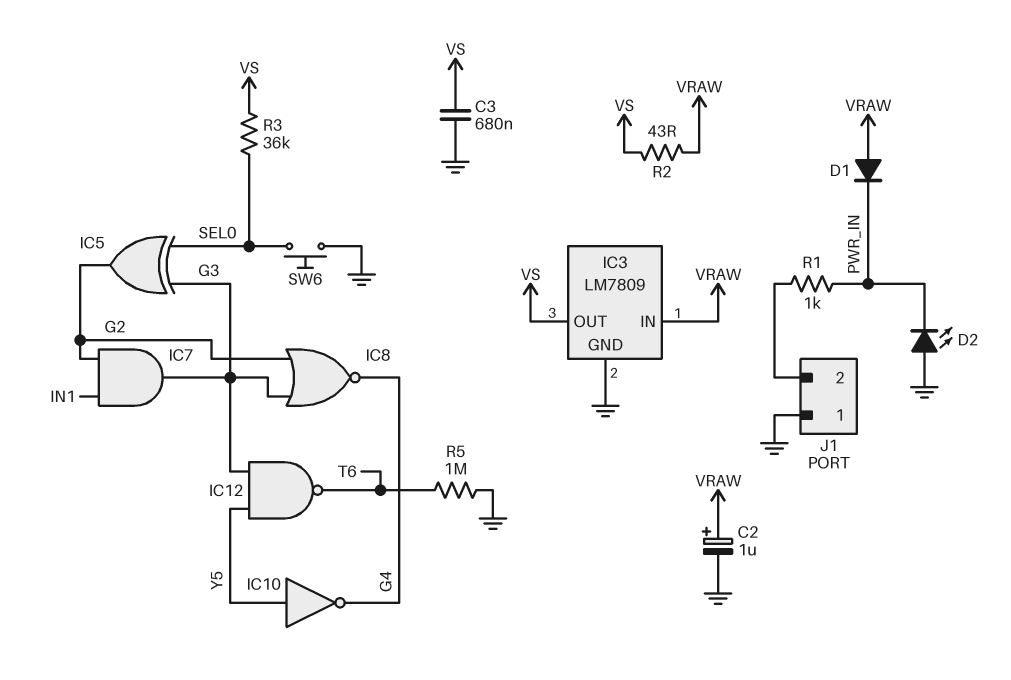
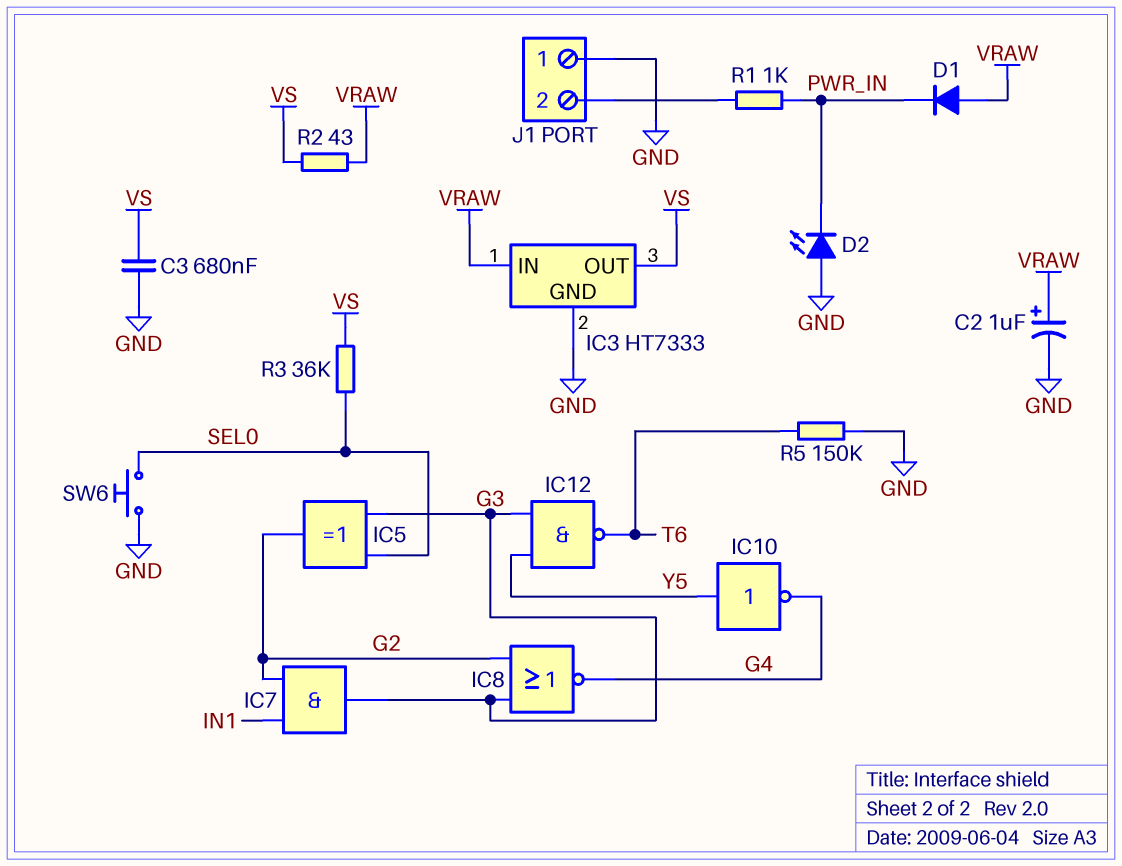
IC3: LM7809 -> HT7333
R5: 1M (GND, T6) -> 150k (GND, T6)

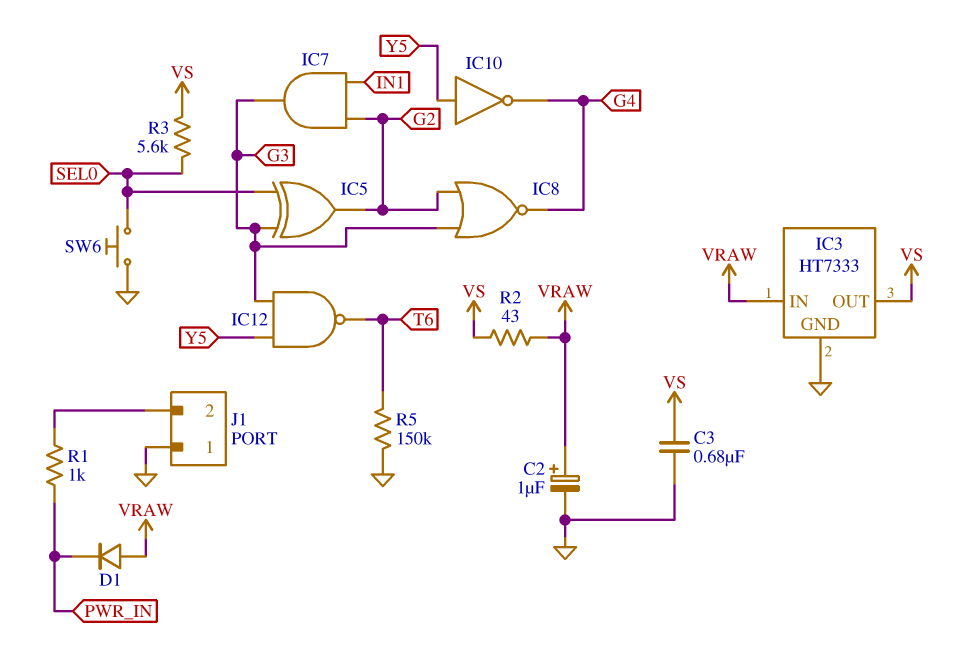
D2: LED (A GND, K PWR_IN) -> none
R3: 36k (SEL0, VS) -> 5.6k (SEL0, VS)

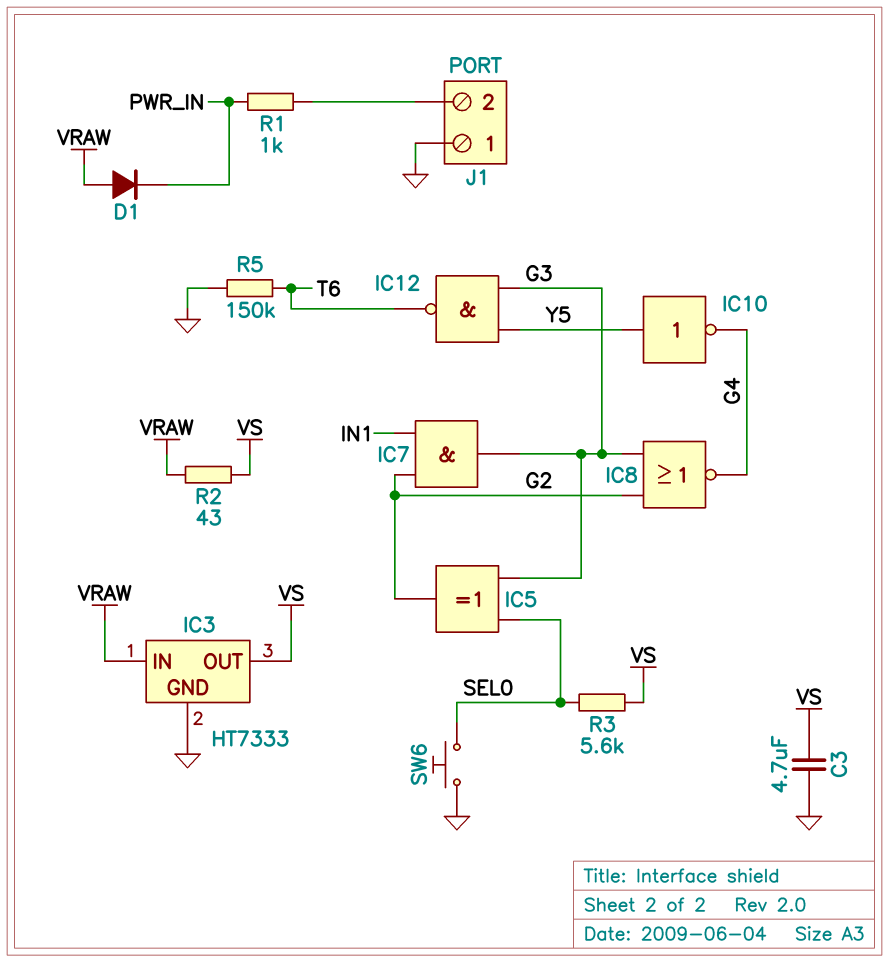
C2: 1uF (plus VRAW, minus GND) -> none
C3: 680nF (GND, VS) -> 4.7uF (GND, VS)

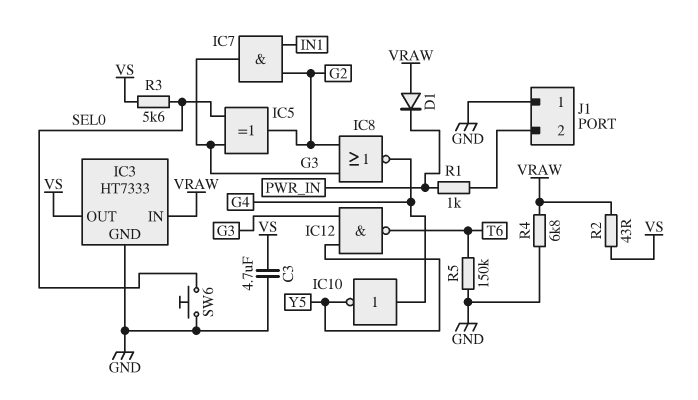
IC10: NOT (in Y5, out G4) -> NOT (in G4, out Y5)
R4: none -> 6.8k (GND, VRAW)

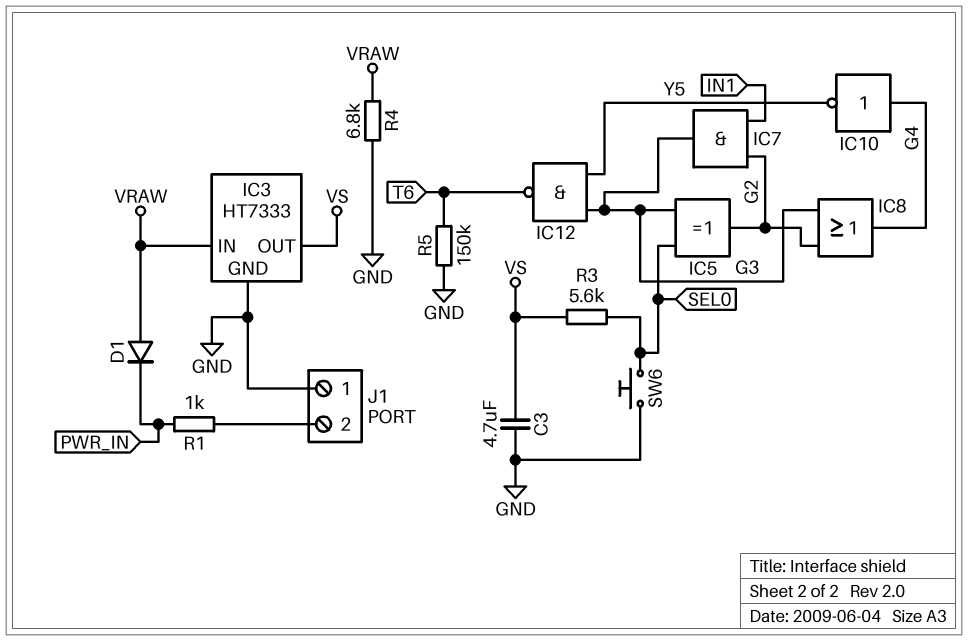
IC8: NOR (in G2, in G3, out G4) -> OR (in G2, in G3, out G4)
R2: 43 (VRAW, VS) -> none

